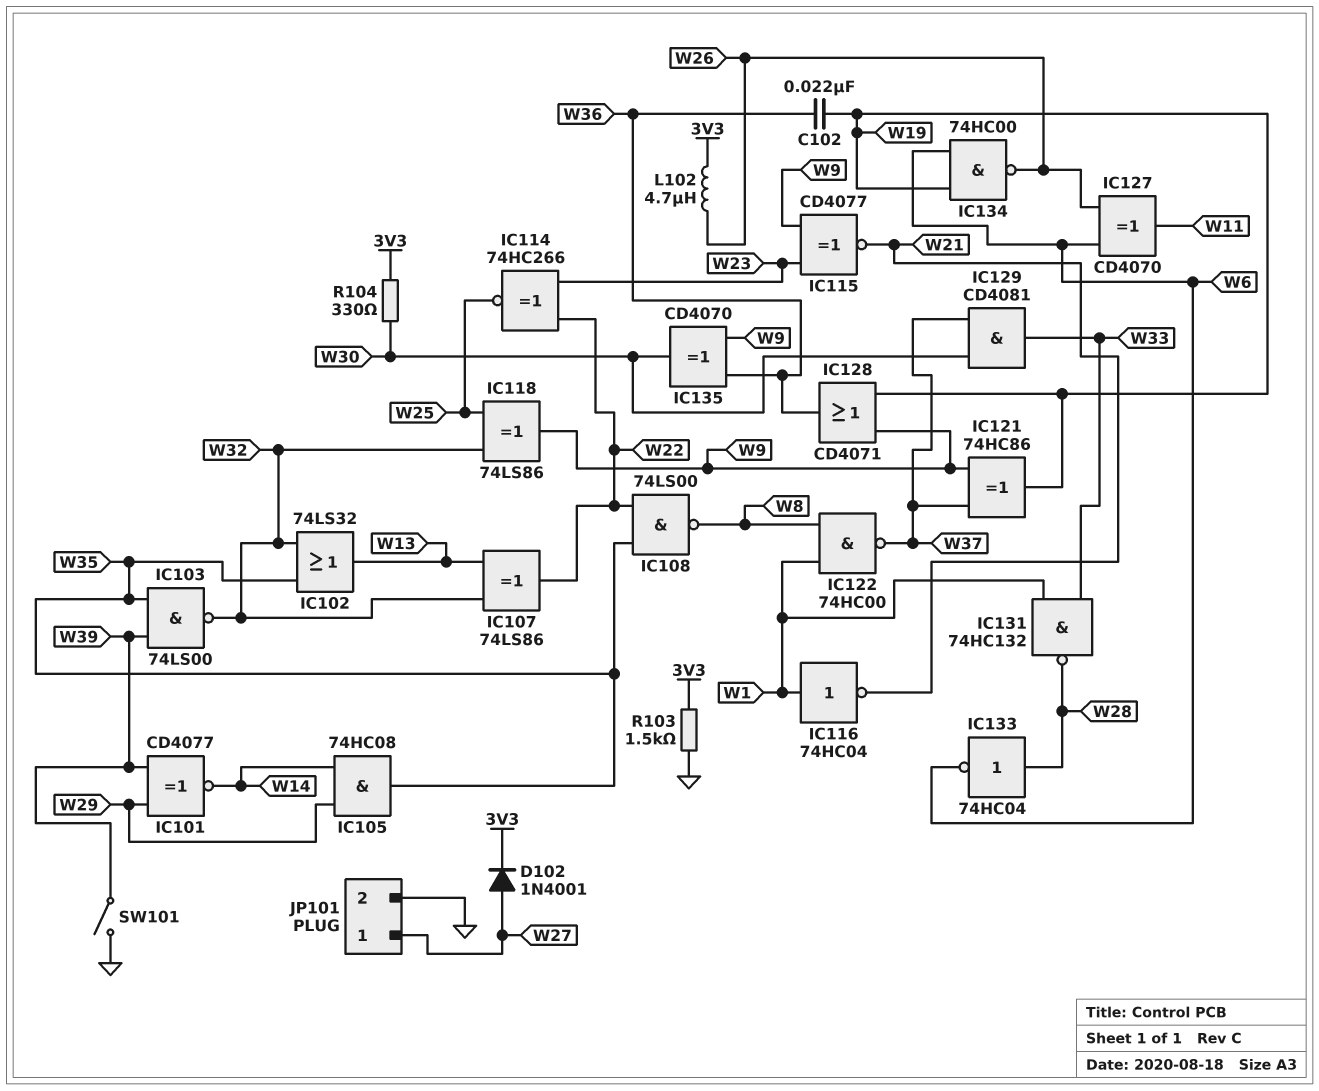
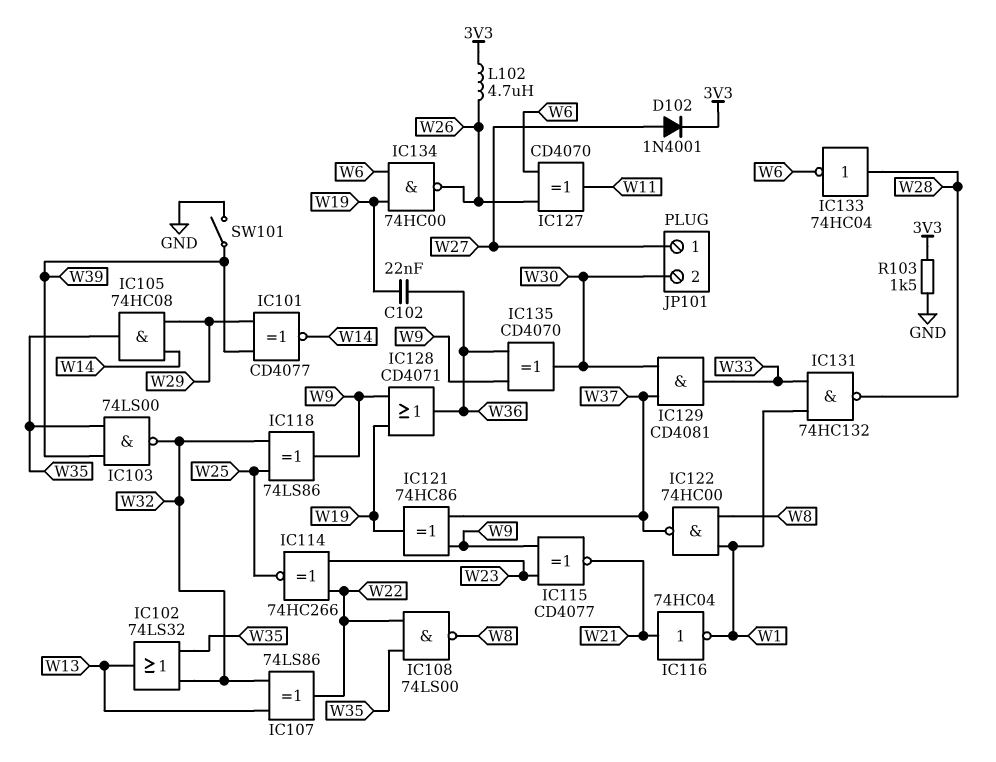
IC116: NOT 74HC04 (in W1, out W21) -> NOT 74HC04 (in W21, out W1)
JP101 pin 2: GND -> W30
R104: 330 (3V3, W30) -> none

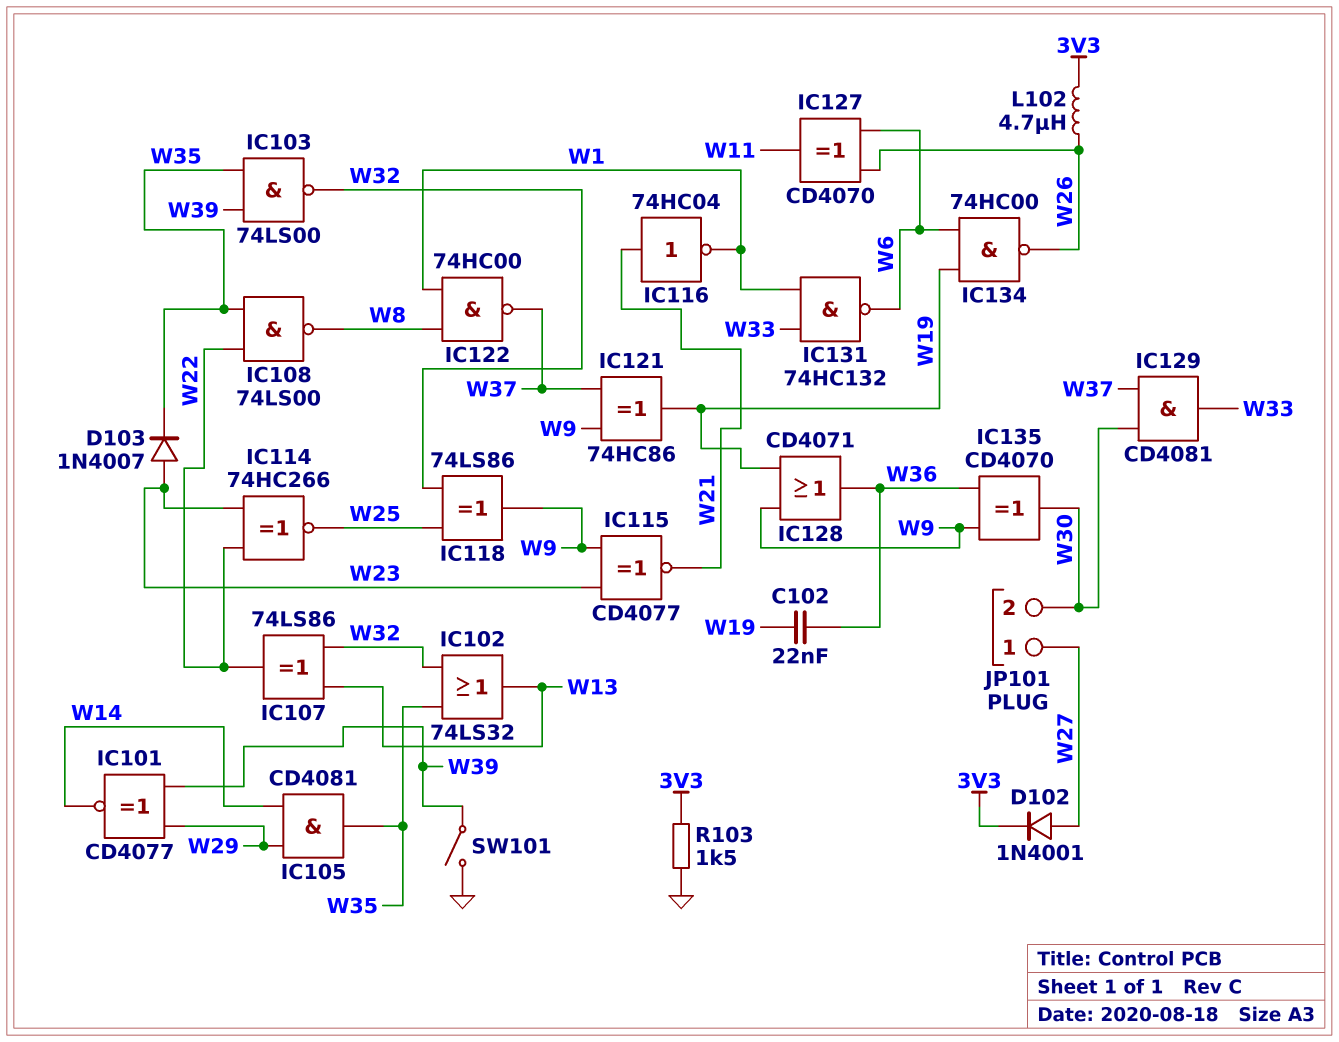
D103: none -> diode 1N4007 (A W23, K W35)
IC105: AND 74HC08 (in W14, in W29, out W35) -> AND CD4081 (in W14, in W29, out W35)
IC131: NAND 74HC132 (in W1, in W33, out W28) -> NAND 74HC132 (in W1, in W33, out W6)
IC133: NOT 74HC04 (in W28, out W6) -> none

